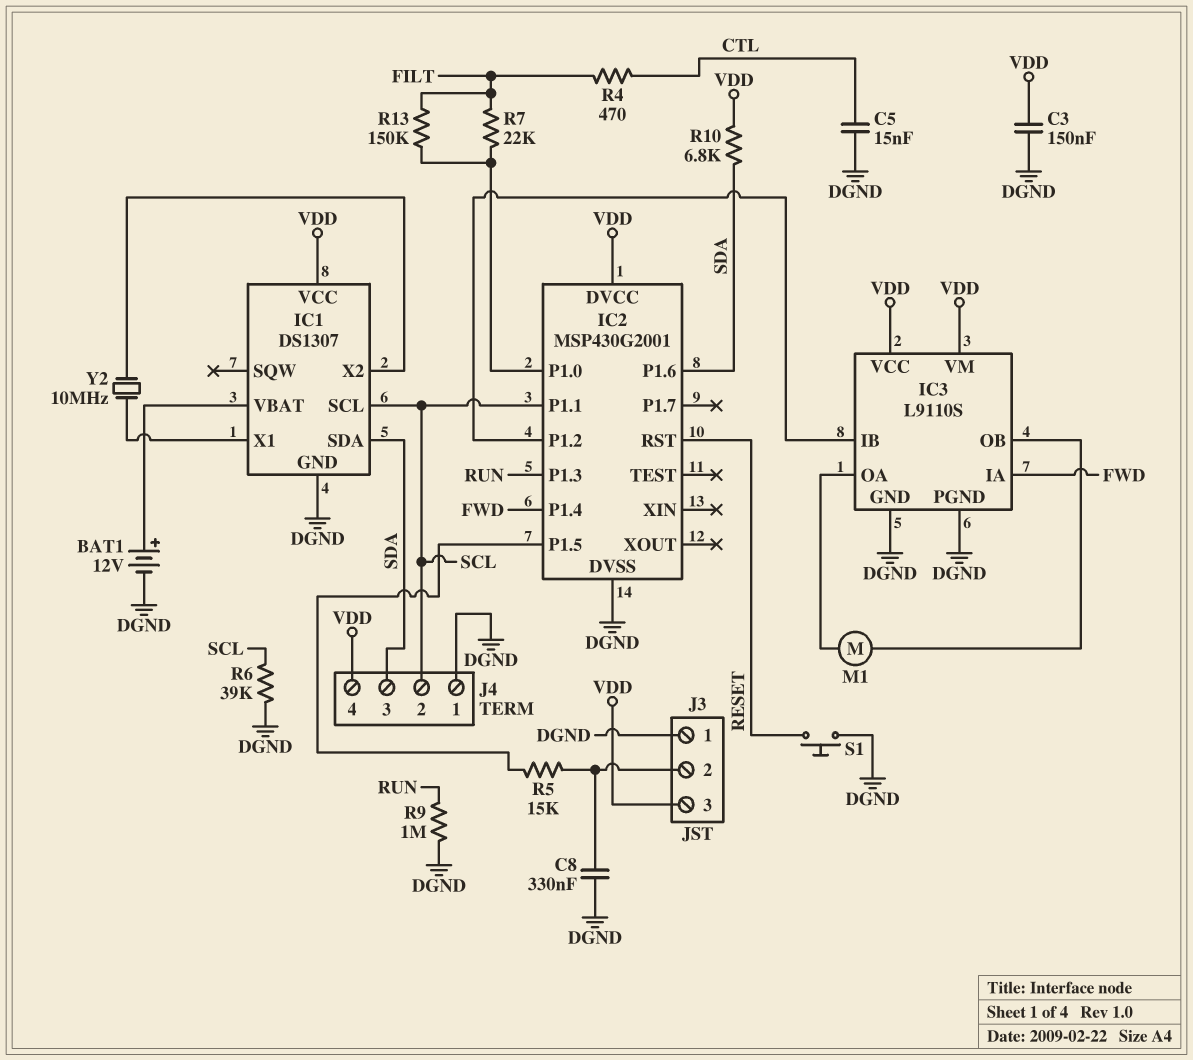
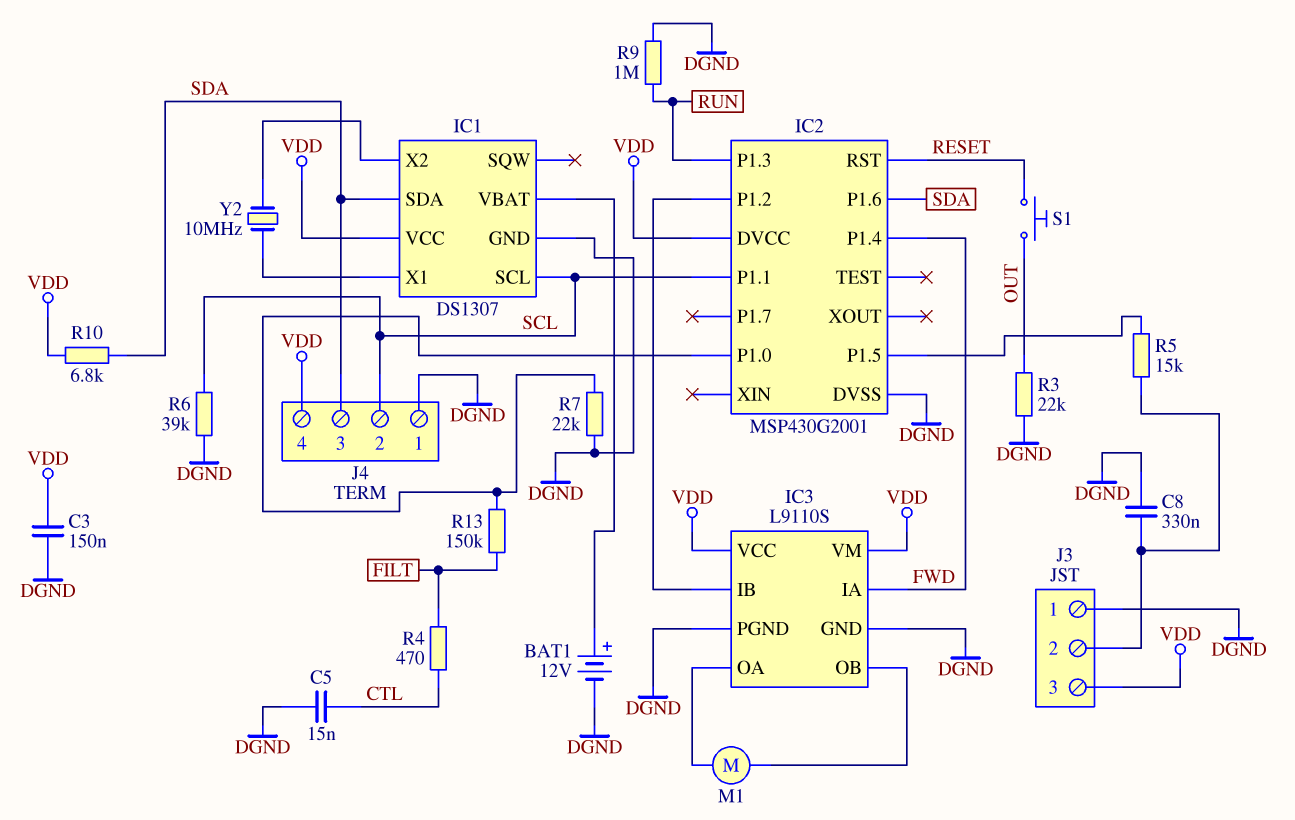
R3: none -> 22k (DGND, OUT)
R7: 22k (FILT, IC2/P1.0) -> 22k (DGND, IC2/P1.0)
S1: button (DGND, RESET) -> button (OUT, RESET)

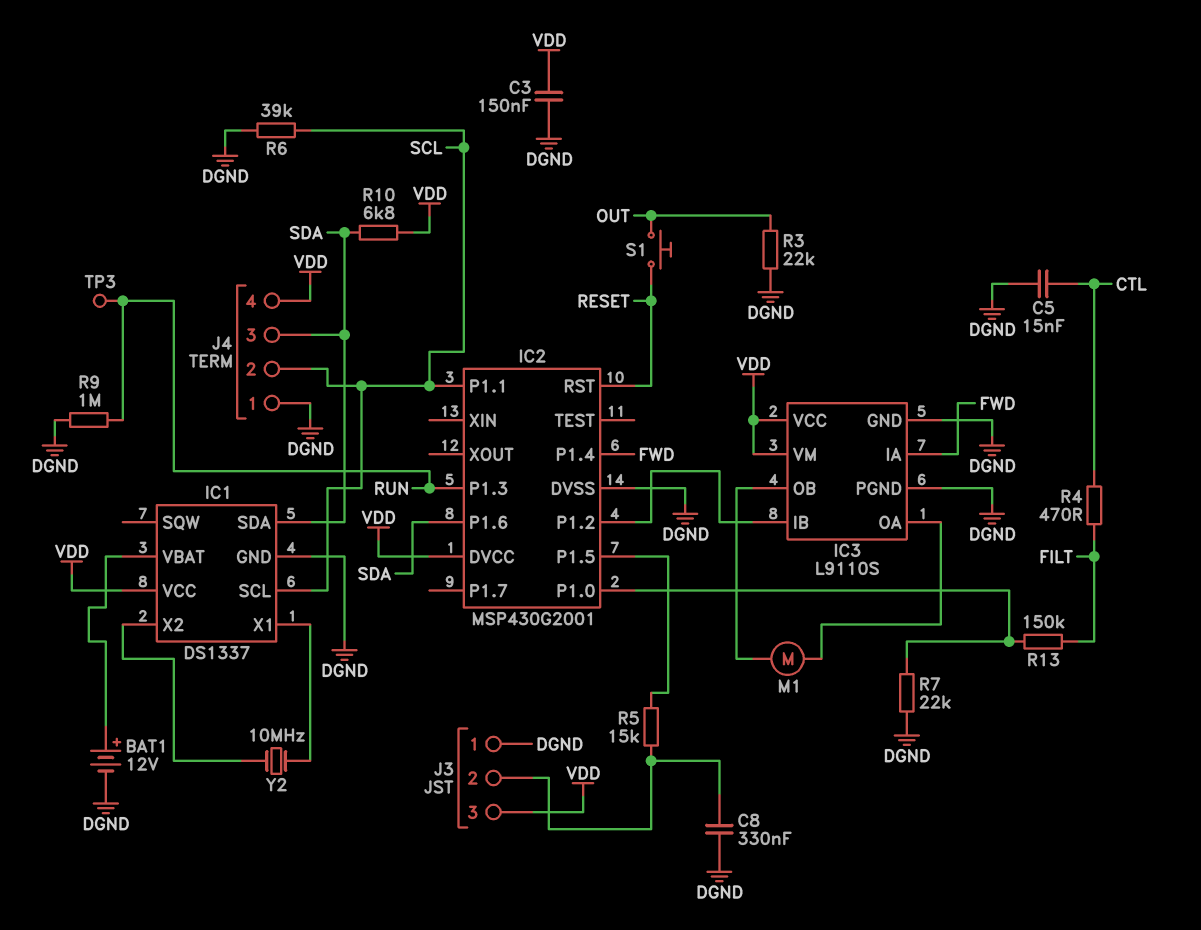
IC1: DS1307 -> DS1337
TP3: none -> test point (RUN)

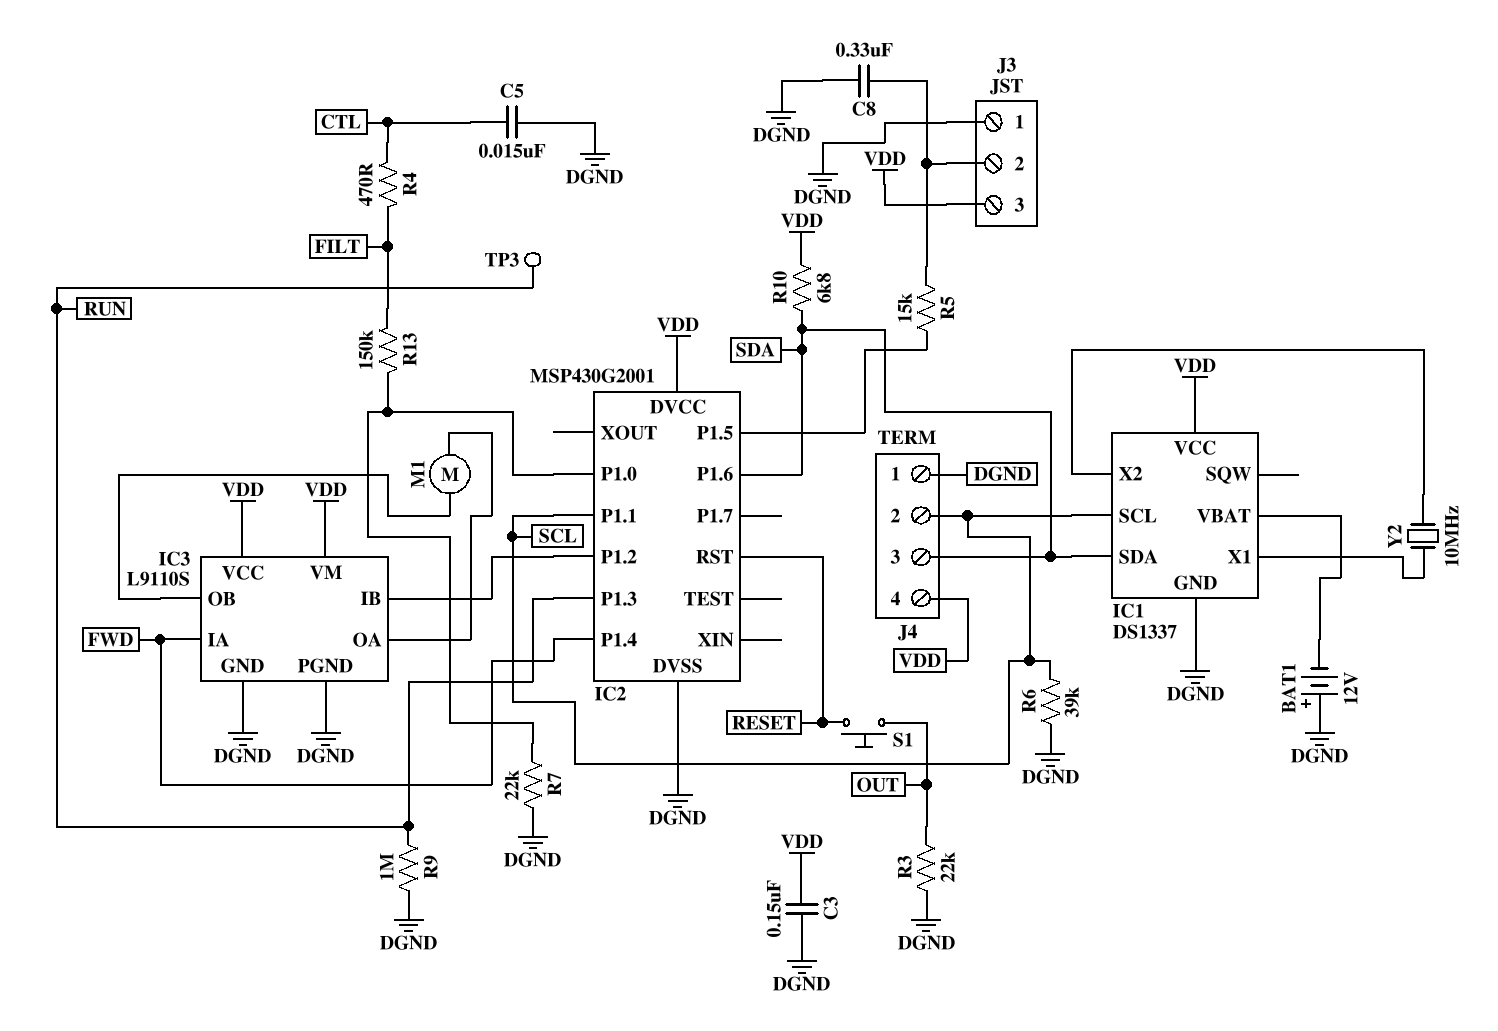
BAT1: 12V (plus IC1/VBAT, minus DGND) -> 12V (plus DGND, minus IC1/VBAT)

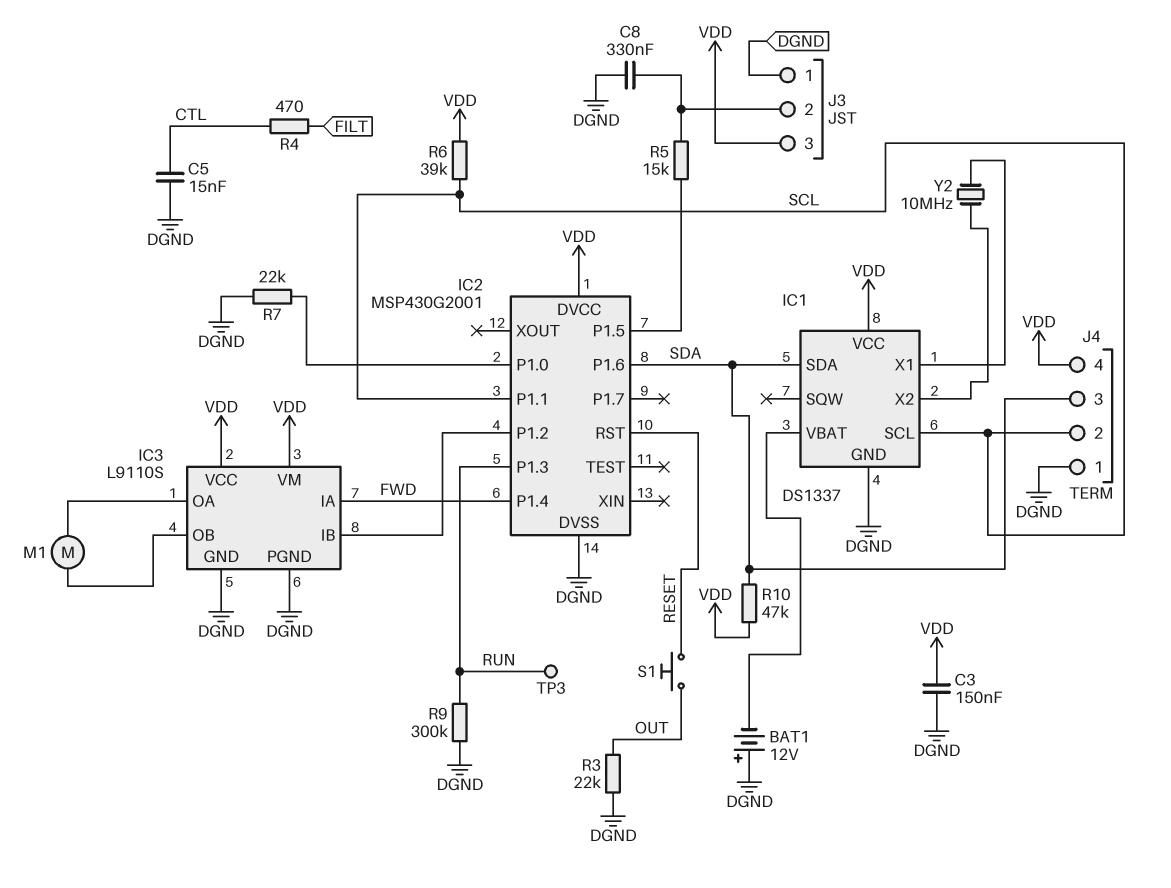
R6: 39k (DGND, SCL) -> 39k (SCL, VDD)
R9: 1M (DGND, RUN) -> 300k (DGND, RUN)
R10: 6.8k (SDA, VDD) -> 47k (SDA, VDD)
R13: 150k (FILT, IC2/P1.0) -> none

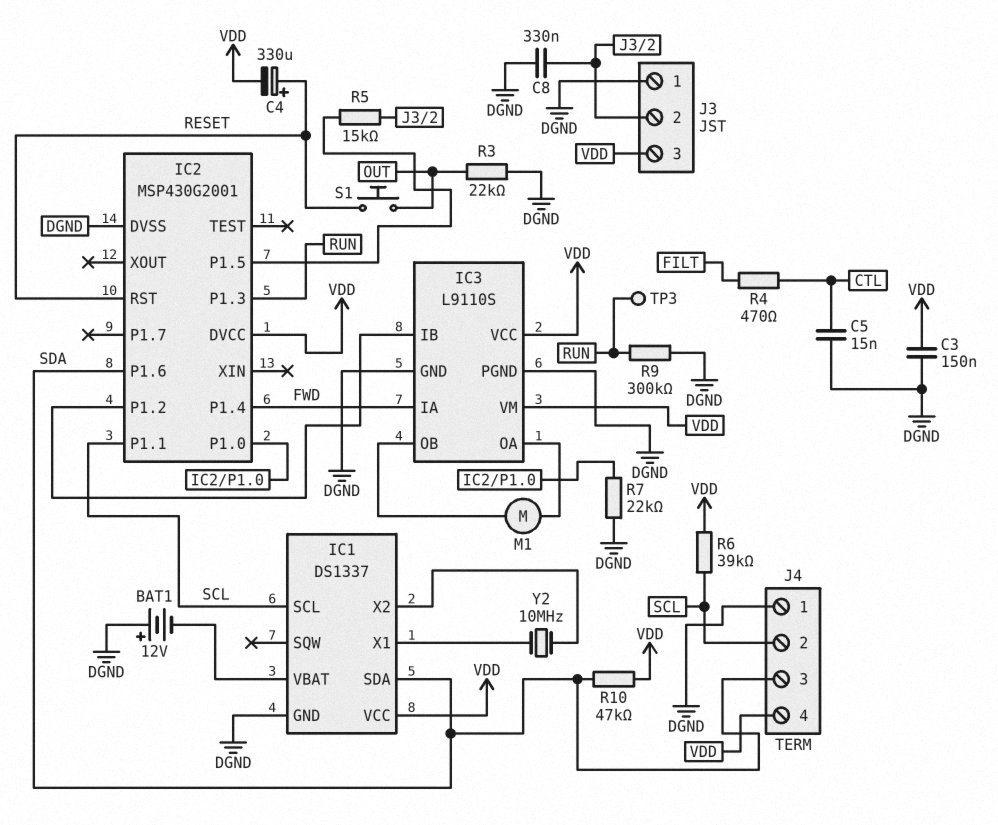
C4: none -> 330uF (plus RESET, minus VDD)

